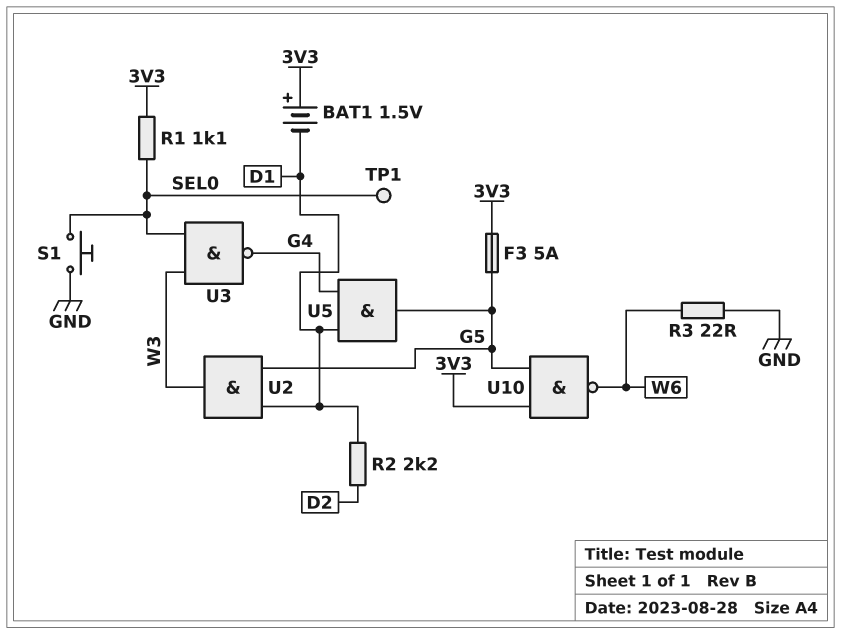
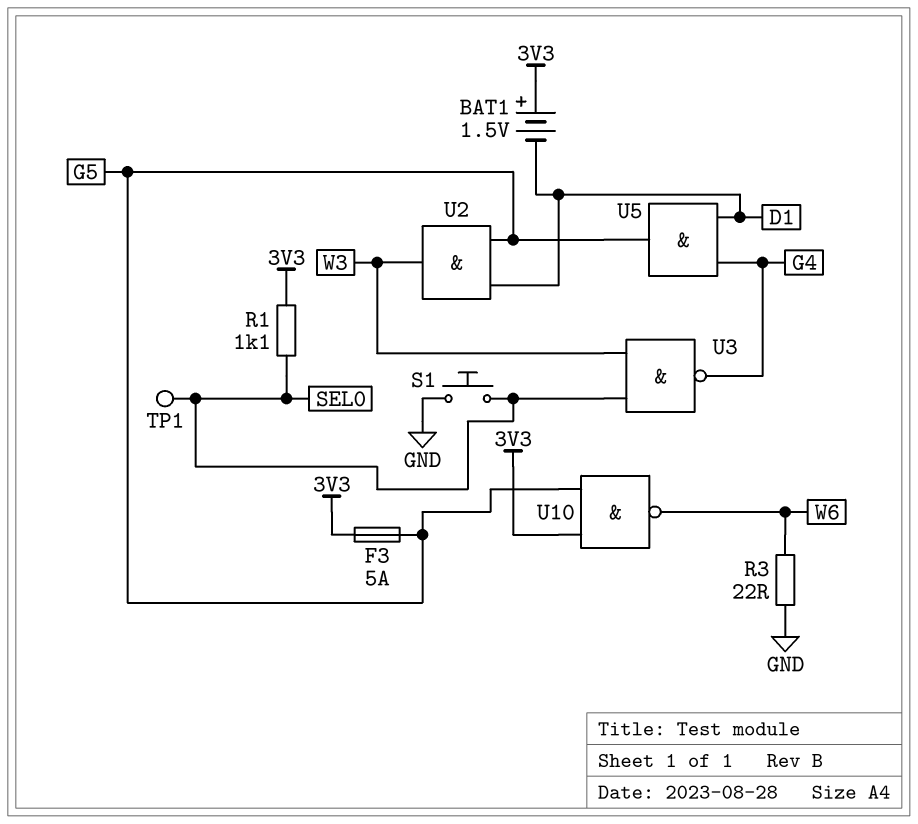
R2: 2.2k (D1, D2) -> none

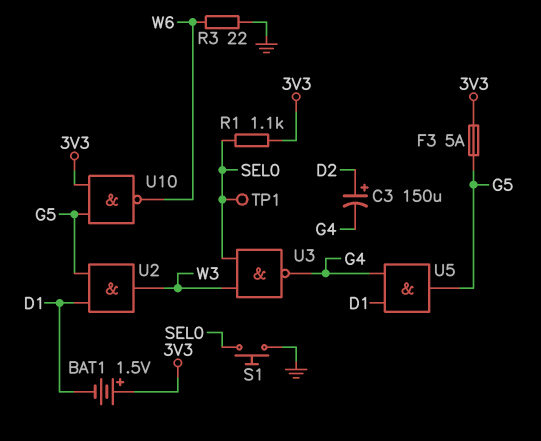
C3: none -> 150uF (plus D2, minus G4)

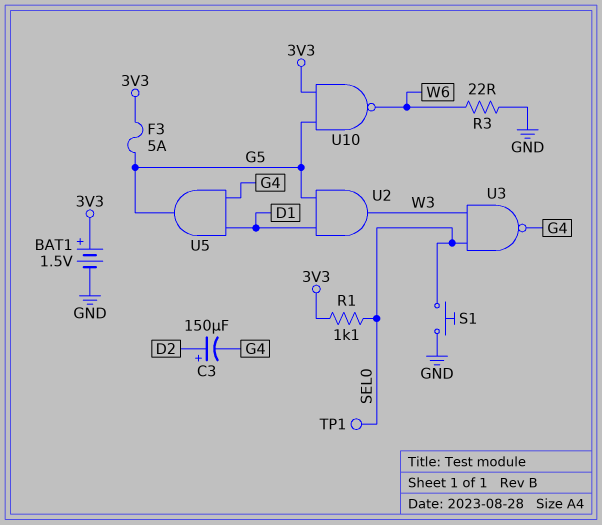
BAT1: 1.5V (plus 3V3, minus D1) -> 1.5V (plus 3V3, minus GND)

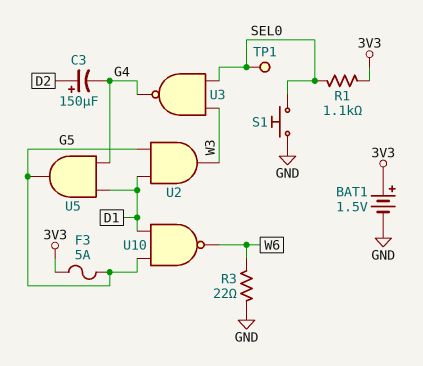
U10: NAND (in 3V3, in G5, out W6) -> NAND (in D1, in G5, out W6)

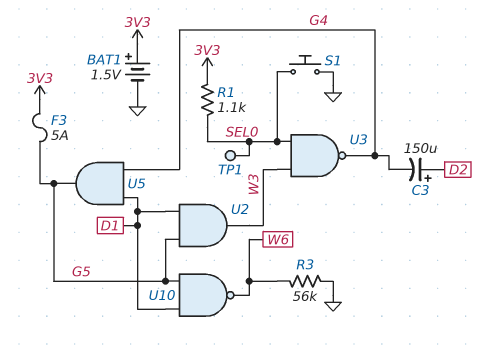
R3: 22 (GND, W6) -> 56k (GND, W6)

